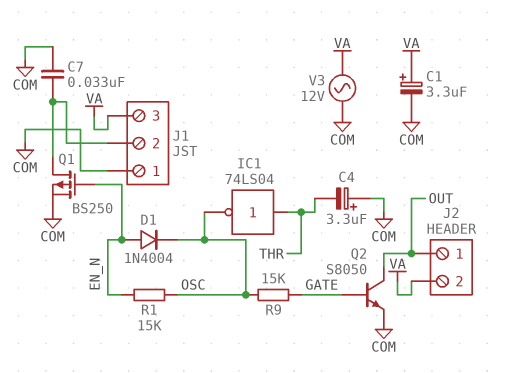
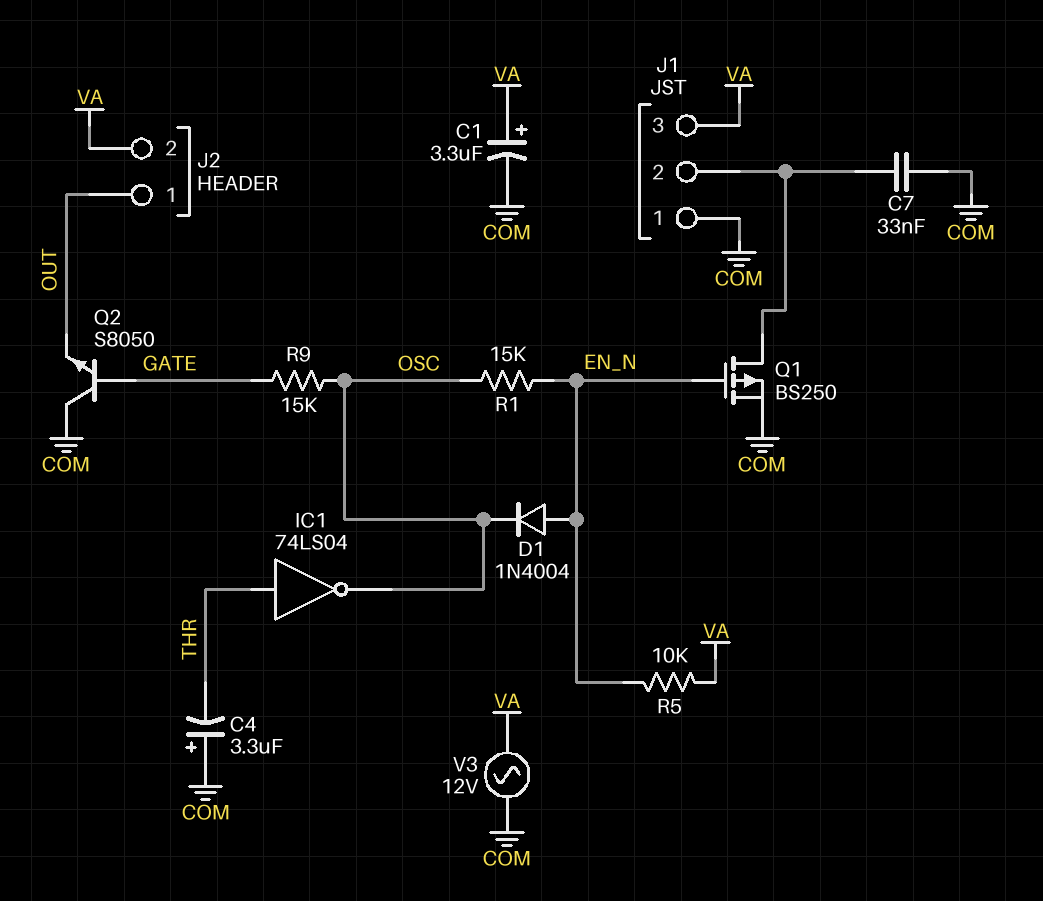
Q2: NPN S8050 (B GATE, C OUT, E COM) -> NPN S8050 (B GATE, C COM, E OUT)
R5: none -> 10k (EN_N, VA)

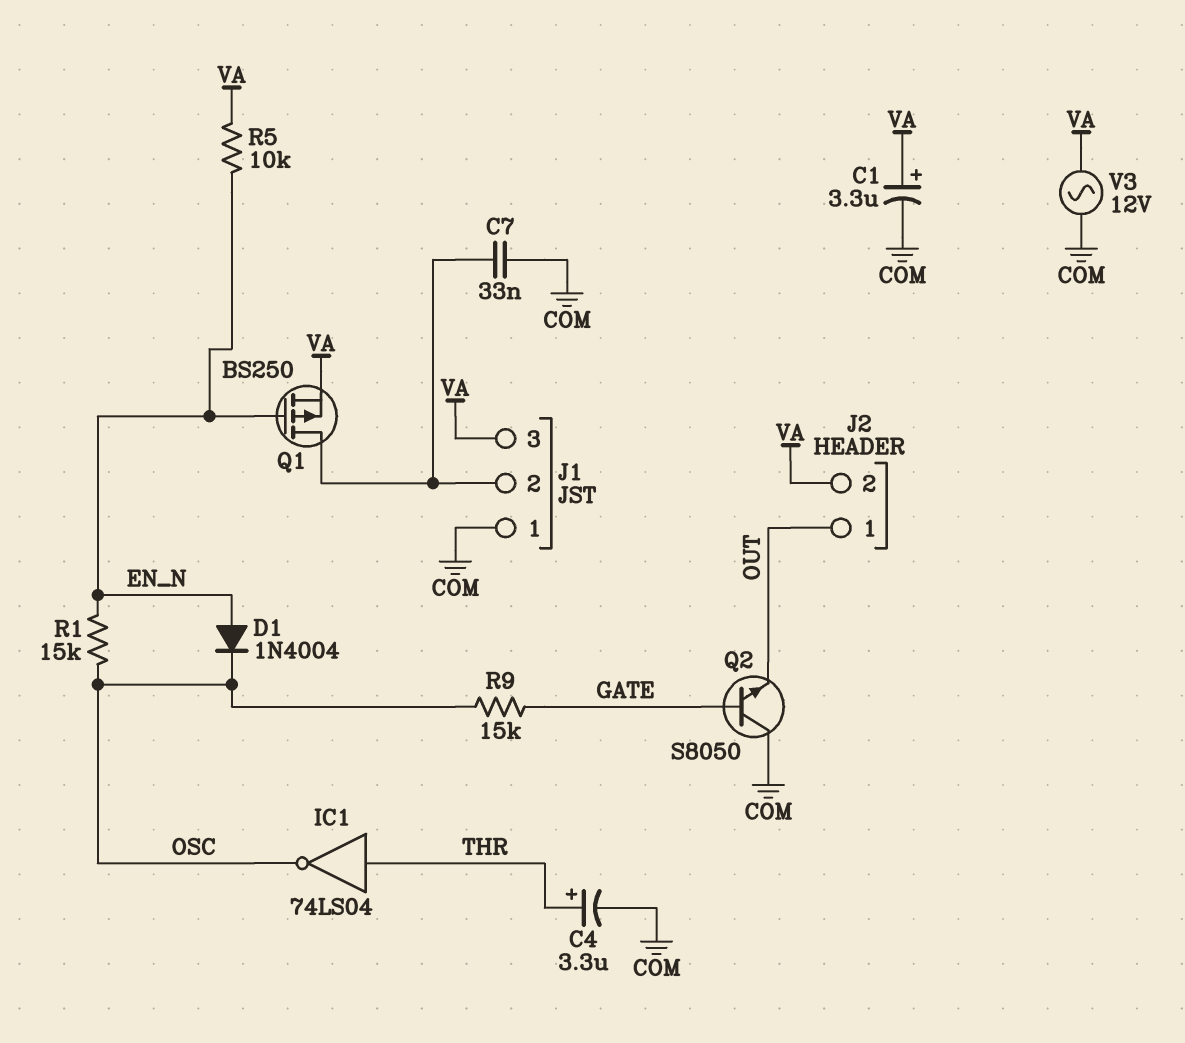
C4: 3.3uF (plus COM, minus THR) -> 3.3uF (plus THR, minus COM)
Q1: PMOS BS250 (G EN_N, D J1/2, S COM) -> PMOS BS250 (G EN_N, D J1/2, S VA)

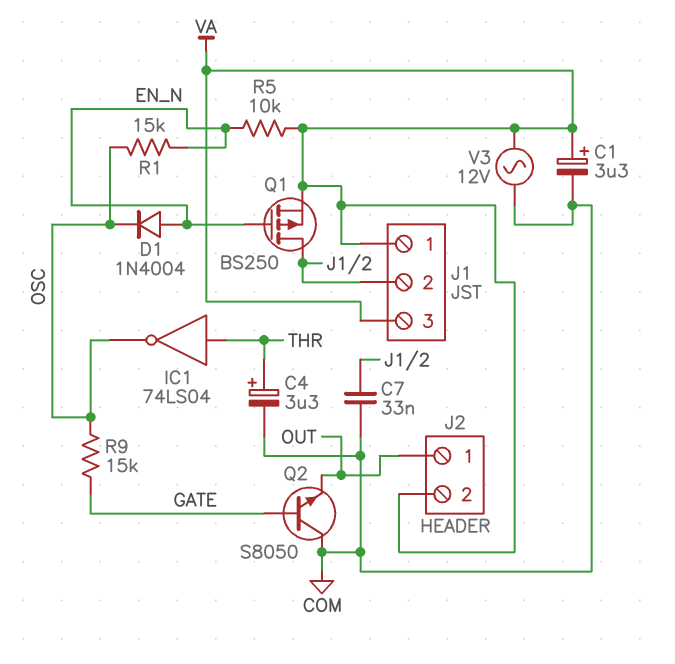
J1 pin 1: COM -> VA

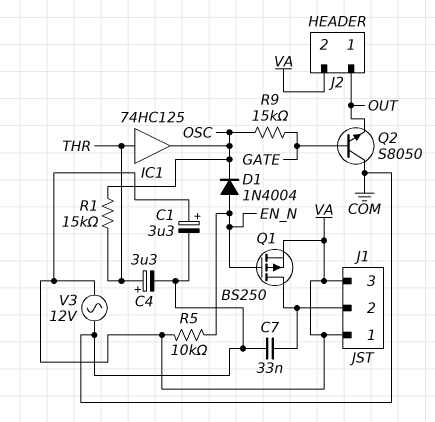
IC1: NOT 74LS04 (in THR, out OSC) -> buffer 74HC125 (in THR, out OSC)
R1: 15k (EN_N, OSC) -> 15k (OSC, THR)

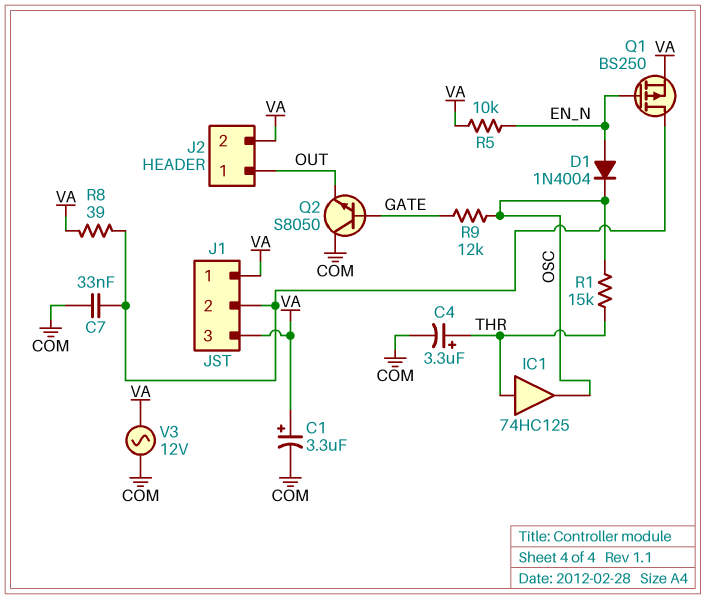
R8: none -> 39 (J1/2, VA)
R9: 15k (GATE, OSC) -> 12k (GATE, OSC)

